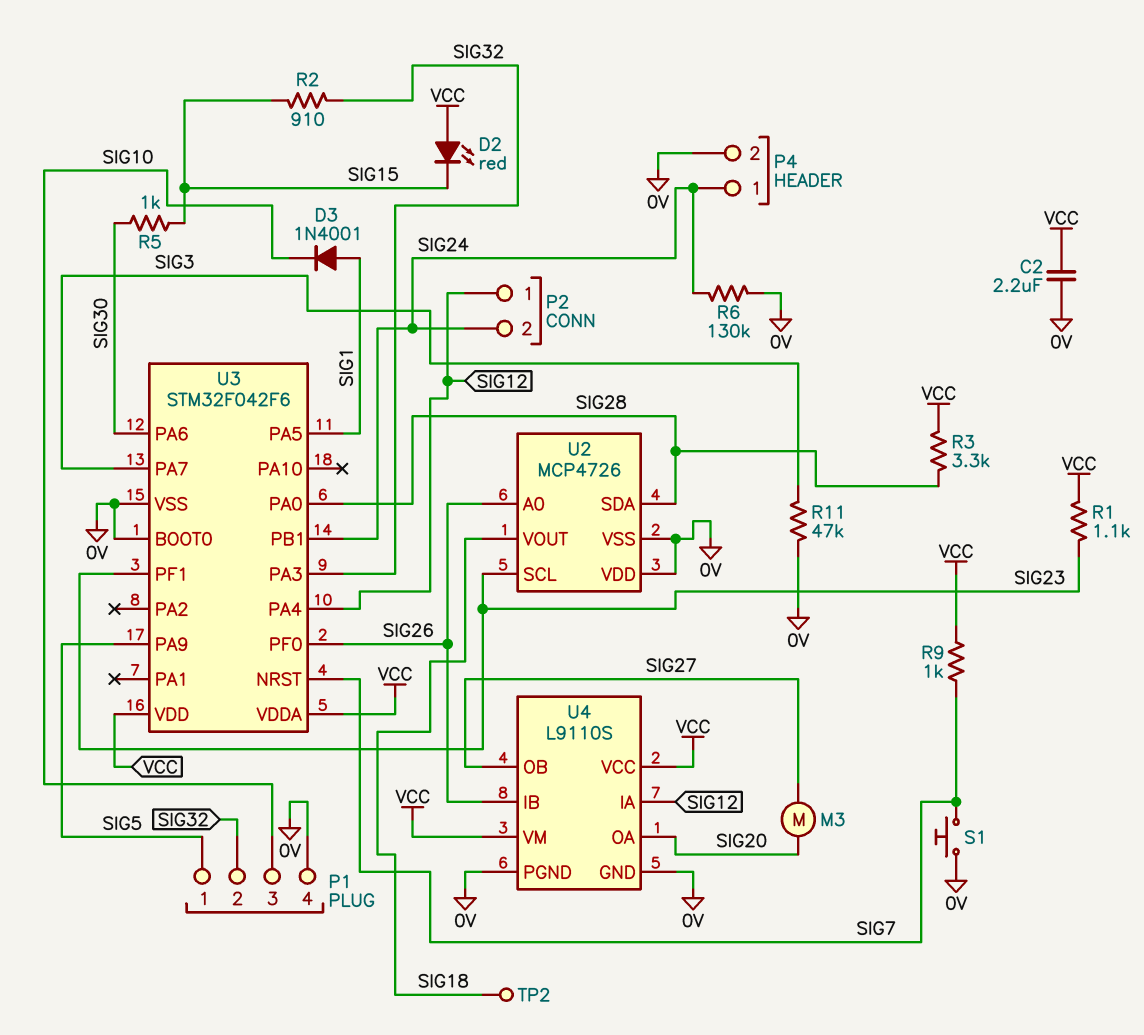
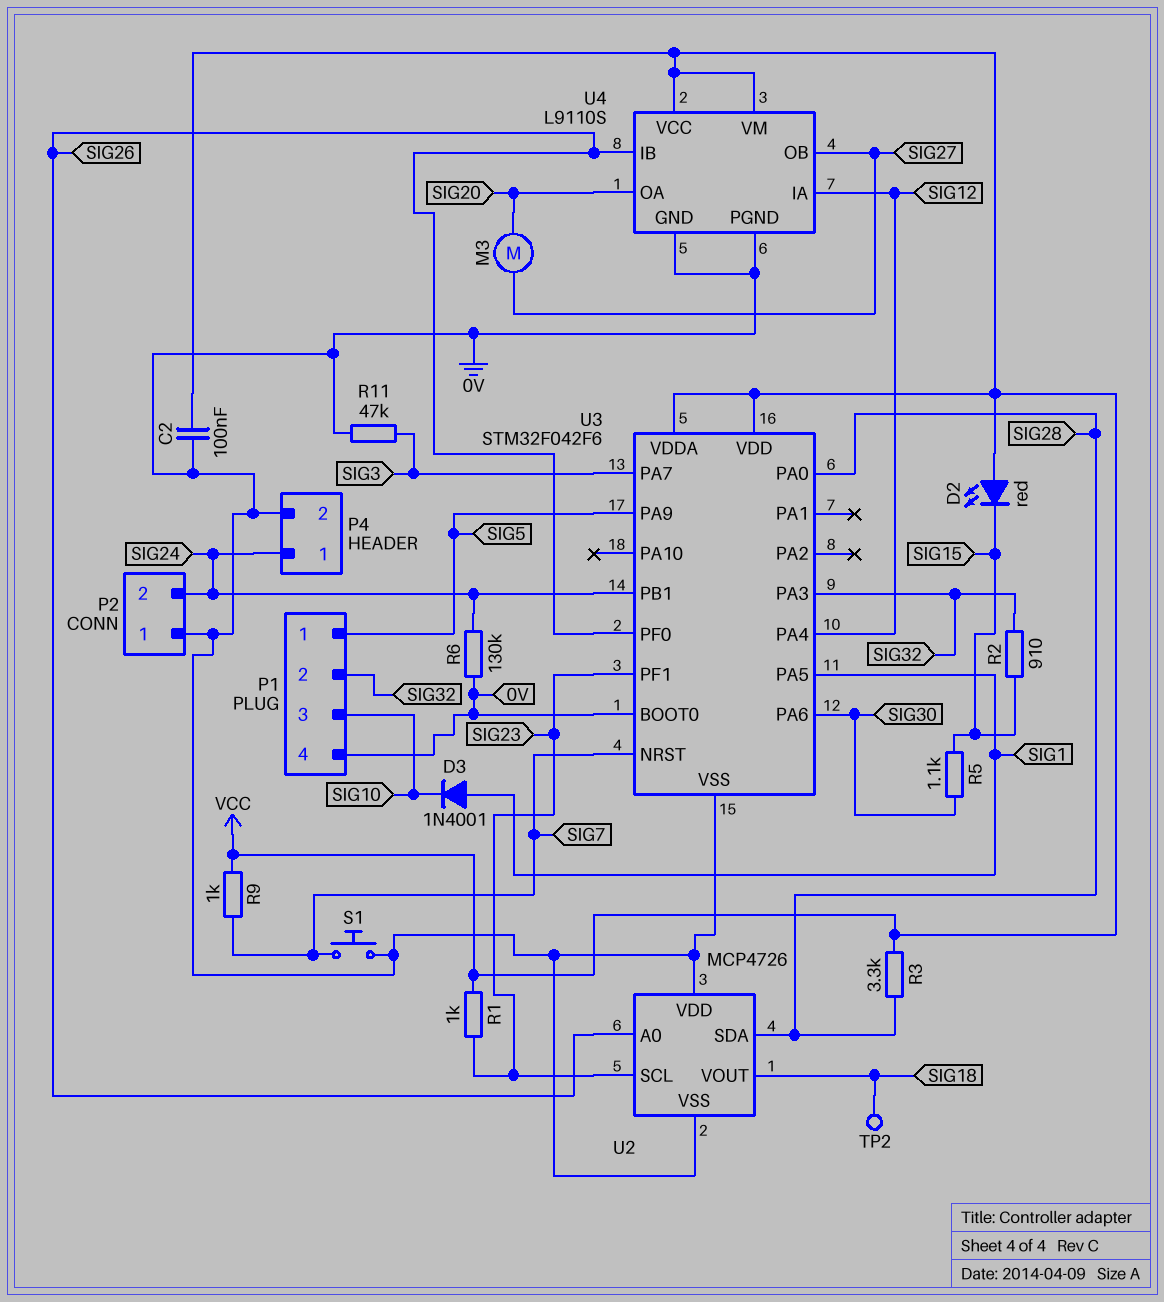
C2: 2.2uF (0V, VCC) -> 100nF (0V, VCC)
P2 pin 1: SIG12 -> 0V
R1: 1.1k (SIG23, VCC) -> 1k (SIG23, VCC)
R5: 1k (SIG15, SIG30) -> 1.1k (SIG15, SIG30)

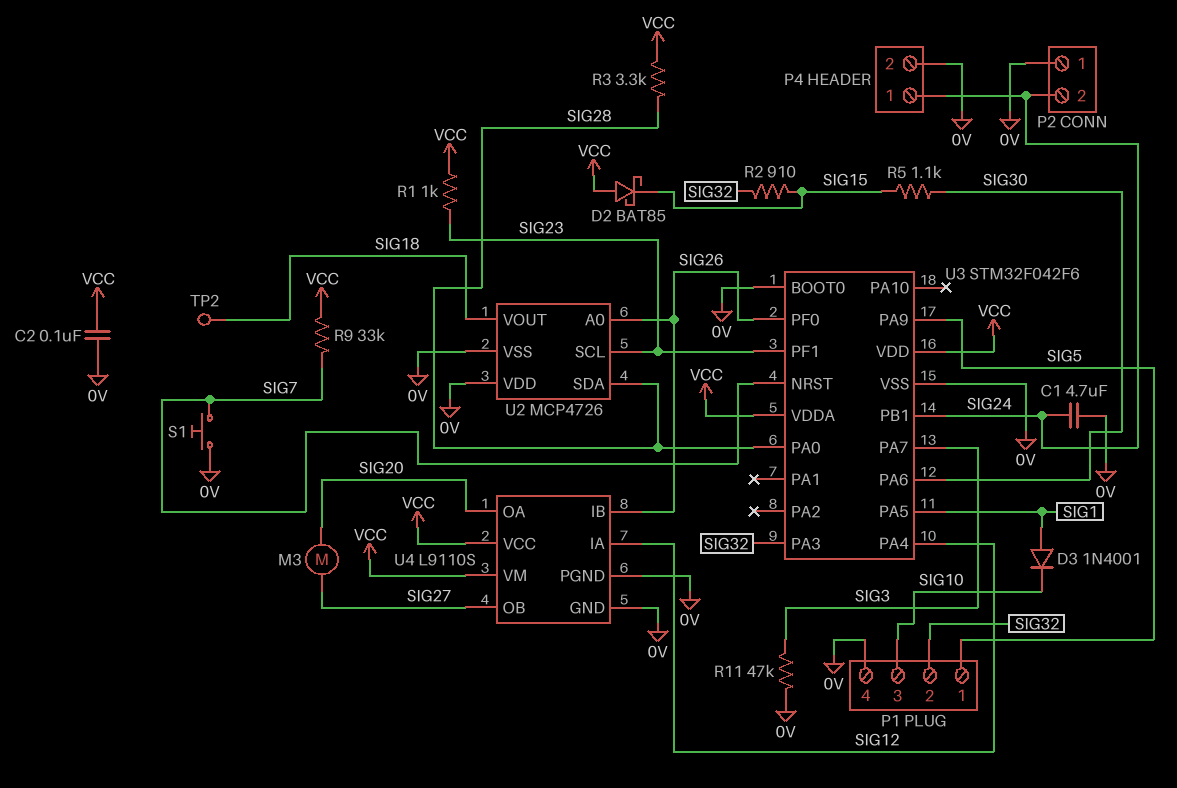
C1: none -> 4.7uF (0V, SIG24)
D2: LED red (A VCC, K SIG15) -> schottky BAT85 (A VCC, K SIG15)
R6: 130k (0V, SIG24) -> none
R9: 1k (SIG7, VCC) -> 33k (SIG7, VCC)

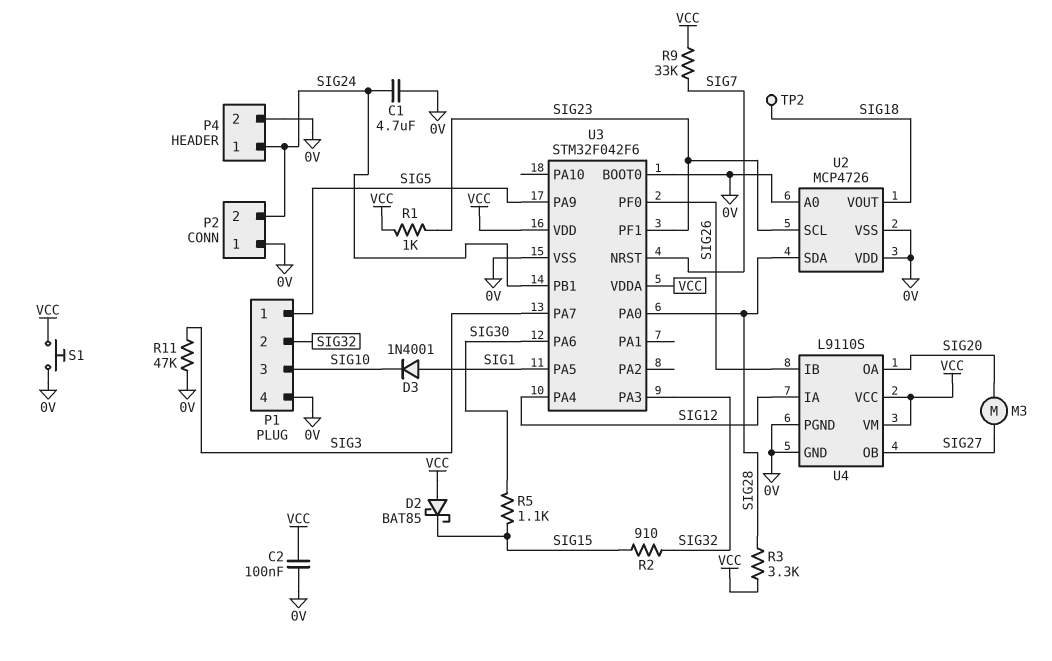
S1: button (0V, SIG7) -> button (0V, VCC)
U2 pin A0: SIG26 -> 0V

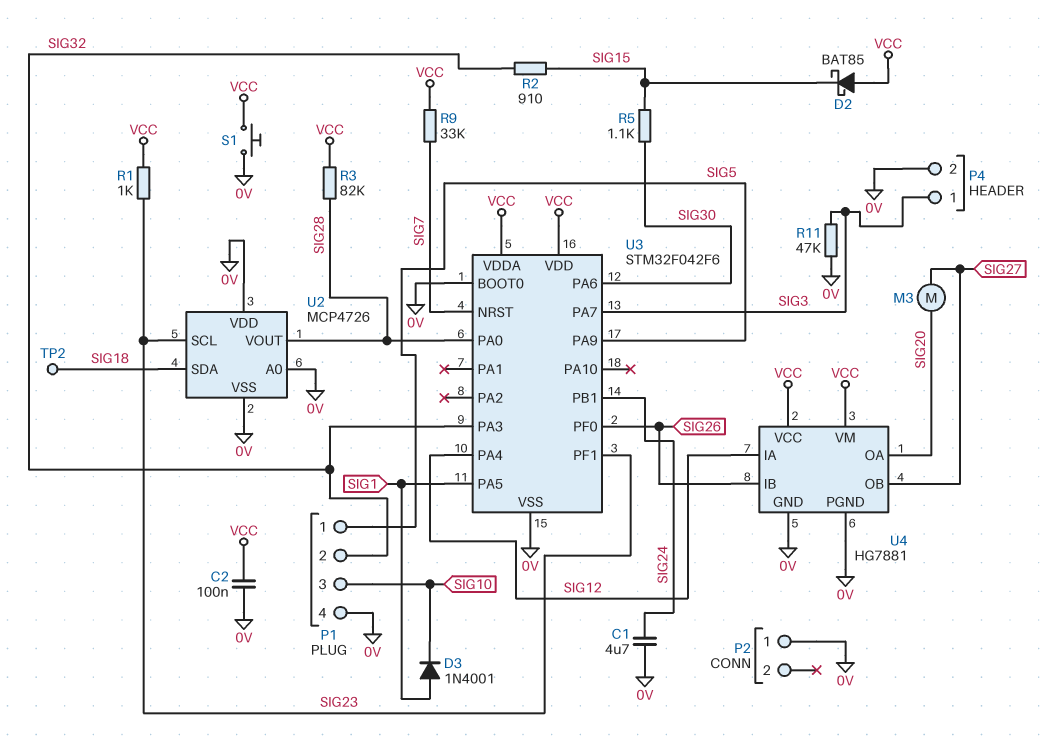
P2 pin 2: SIG24 -> none
P4 pin 1: SIG24 -> SIG3
R3: 3.3k (SIG28, VCC) -> 82k (SIG28, VCC)
U2 pin SDA: SIG28 -> SIG18
U2 pin VOUT: SIG18 -> SIG28
U4: L9110S -> HG7881

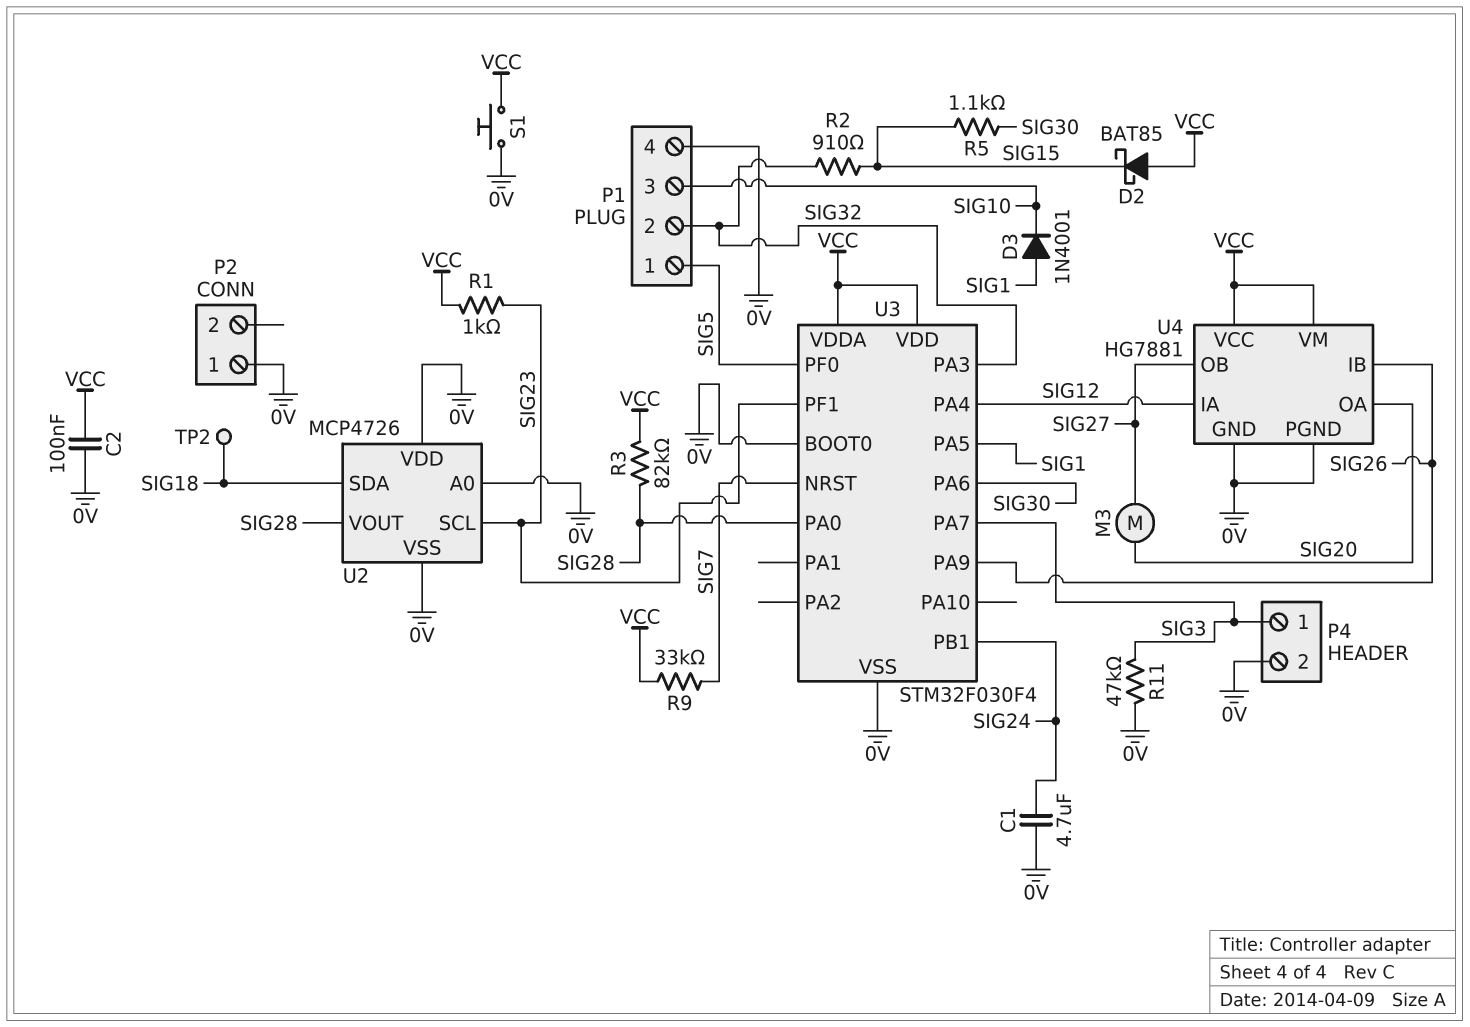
U3: STM32F042F6 -> STM32F030F4
U3 pin PA9: SIG5 -> SIG26
U3 pin PF0: SIG26 -> SIG5

